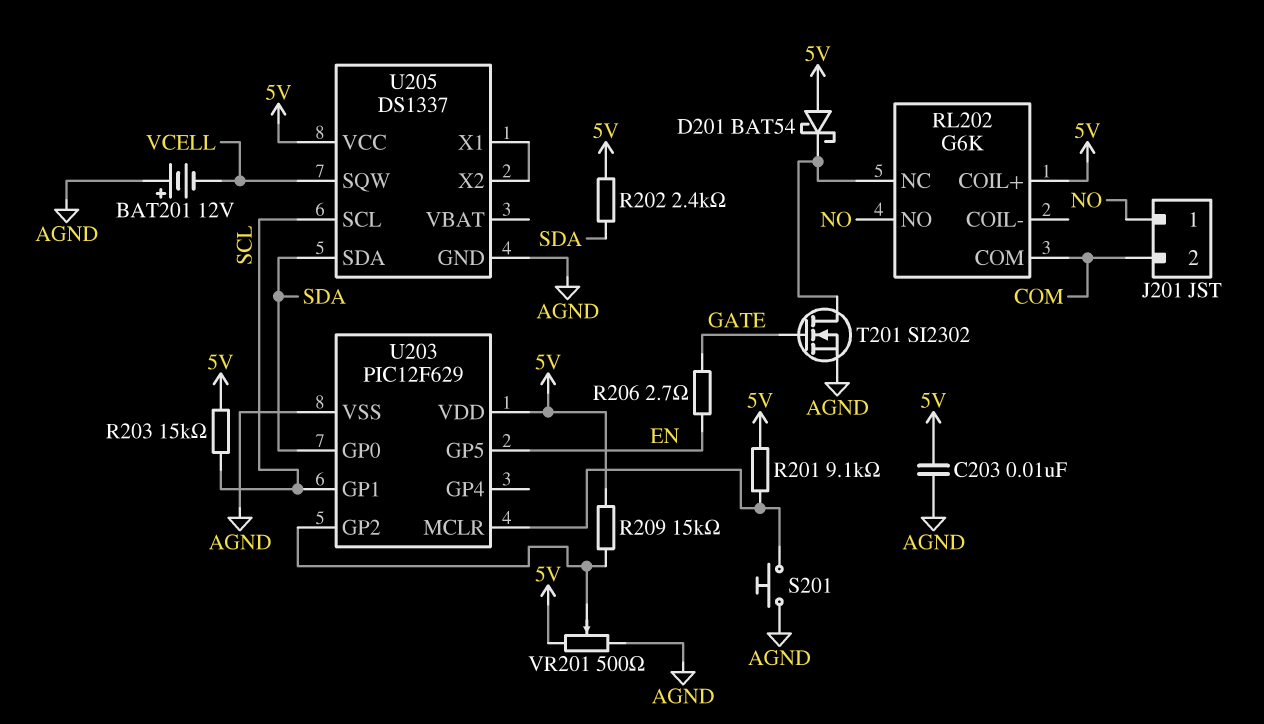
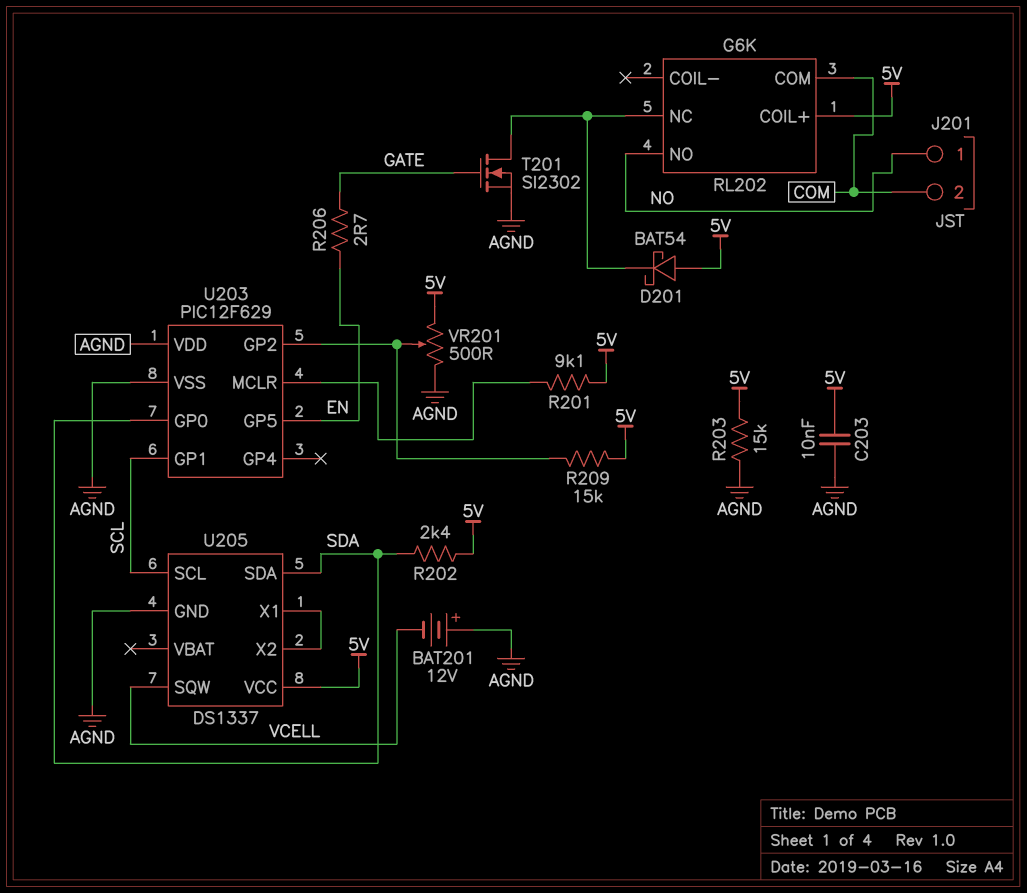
R203: 15k (5V, SCL) -> 15k (5V, AGND)
S201: button (AGND, U203/MCLR) -> none
U203 pin VDD: 5V -> AGND

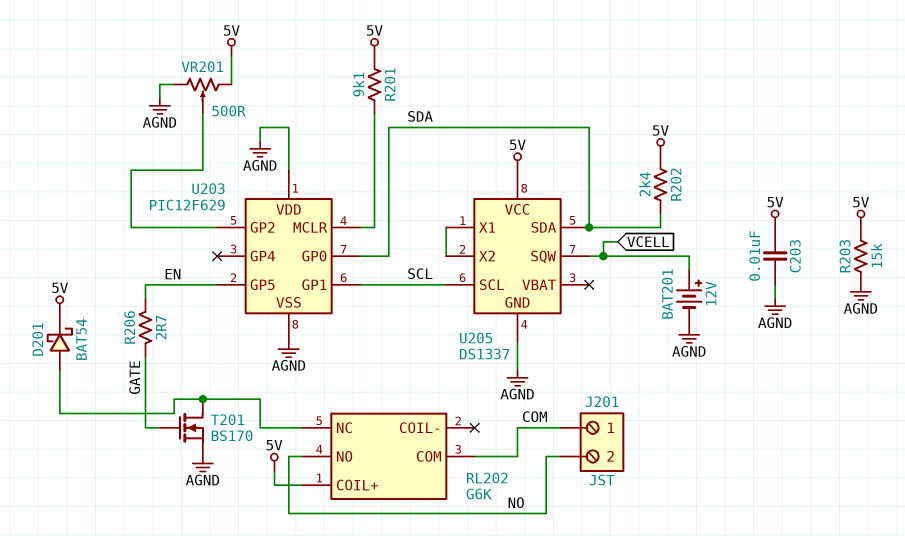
BAT201: 12V (plus AGND, minus VCELL) -> 12V (plus VCELL, minus AGND)
D201: schottky BAT54 (A 5V, K RL202/NC) -> schottky BAT54 (A RL202/NC, K 5V)
J201 pin 1: NO -> COM
J201 pin 2: COM -> NO
R209: 15k (5V, U203/GP2) -> none
T201: NMOS SI2302 (G GATE, D RL202/NC, S AGND) -> NMOS BS170 (G GATE, D RL202/NC, S AGND)

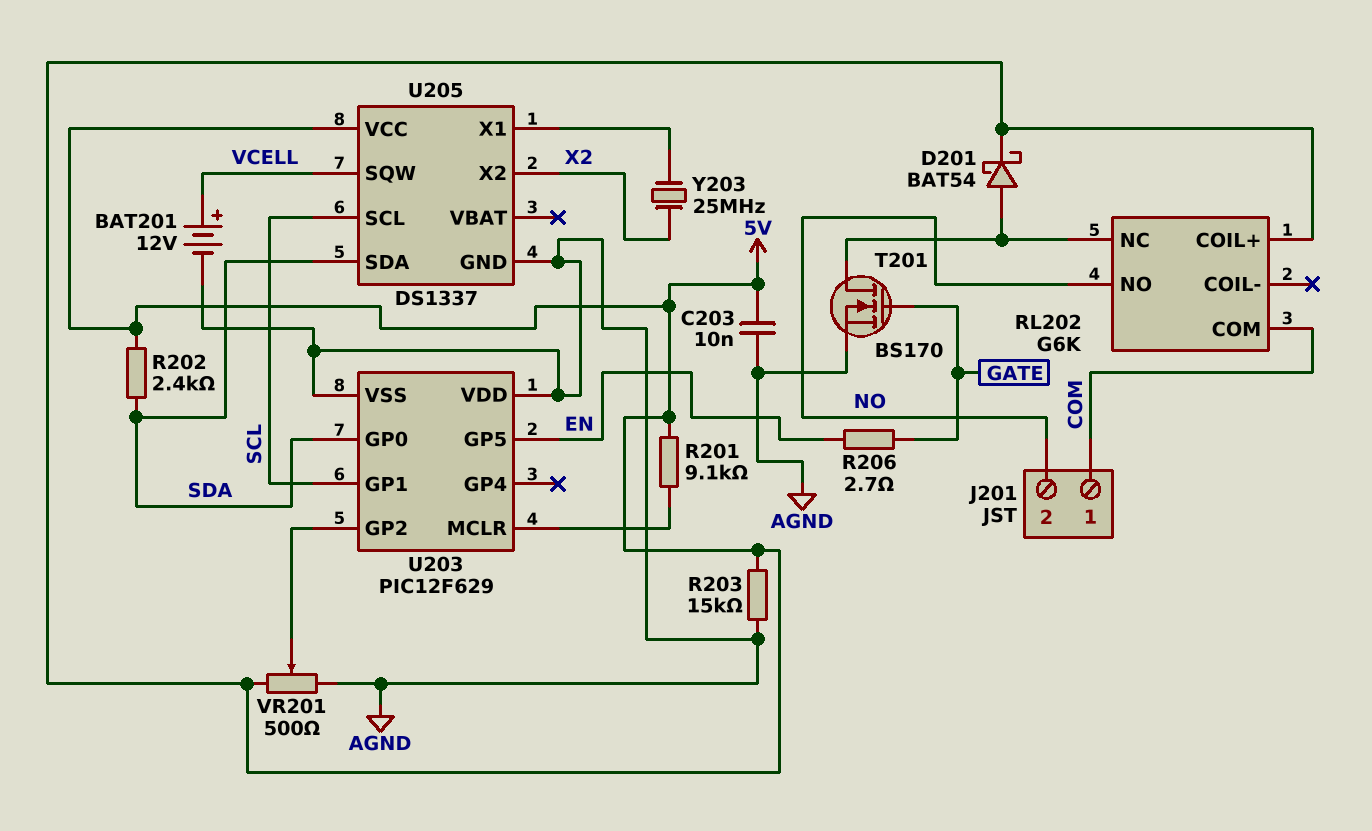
U205 pin X2: U205/X1 -> X2
Y203: none -> 25MHz (U205/X1, X2)

